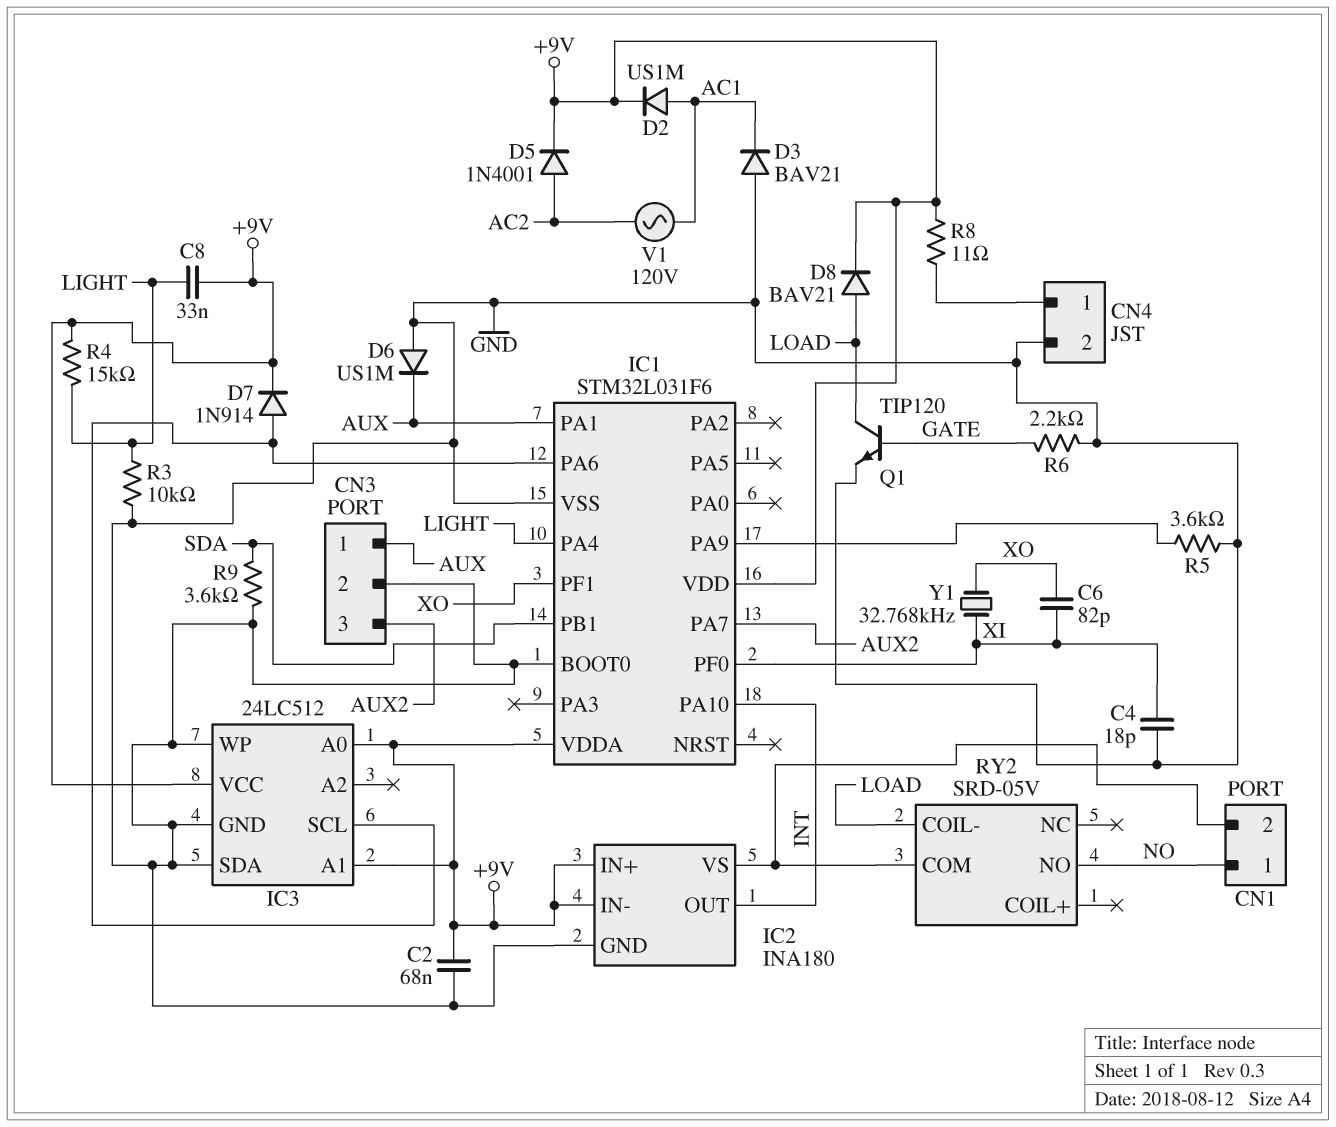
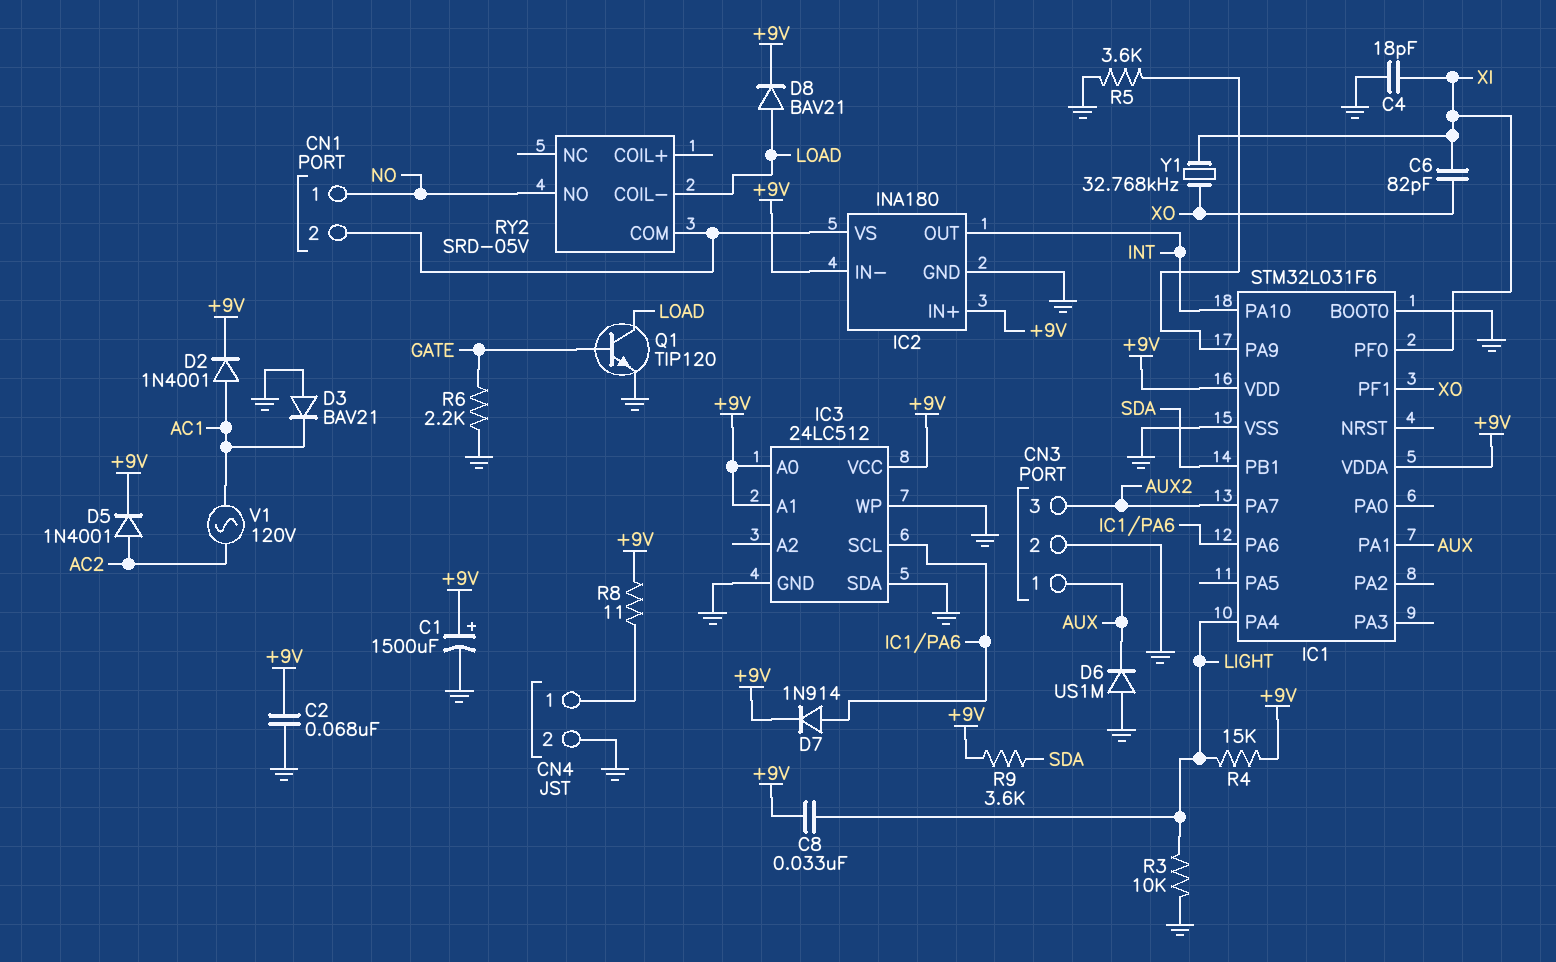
C1: none -> 1500uF (plus +9V, minus GND)
D2: diode US1M (A AC1, K +9V) -> diode 1N4001 (A AC1, K +9V)
R9: 3.6k (GND, SDA) -> 3.6k (+9V, SDA)

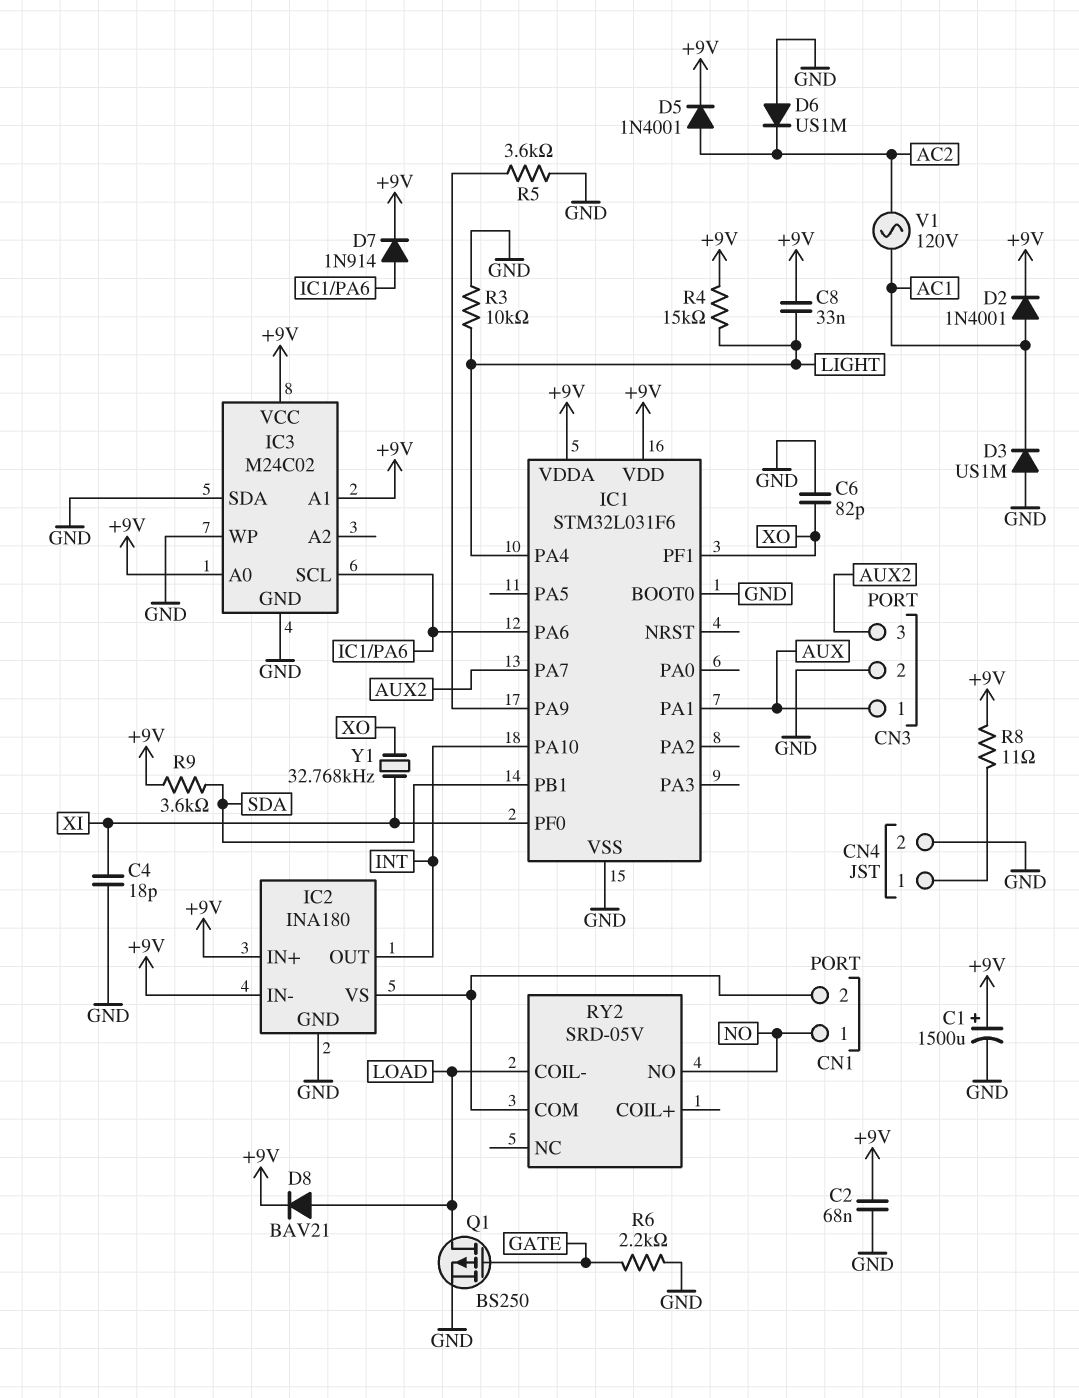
C6: 82pF (XI, XO) -> 82pF (GND, XO)
D3: diode BAV21 (A GND, K AC1) -> diode US1M (A GND, K AC1)
D6: diode US1M (A GND, K AUX) -> diode US1M (A GND, K AC2)
IC3: 24LC512 -> M24C02
Q1: NPN TIP120 (B GATE, C LOAD, E GND) -> PMOS BS250 (G GATE, D LOAD, S GND)

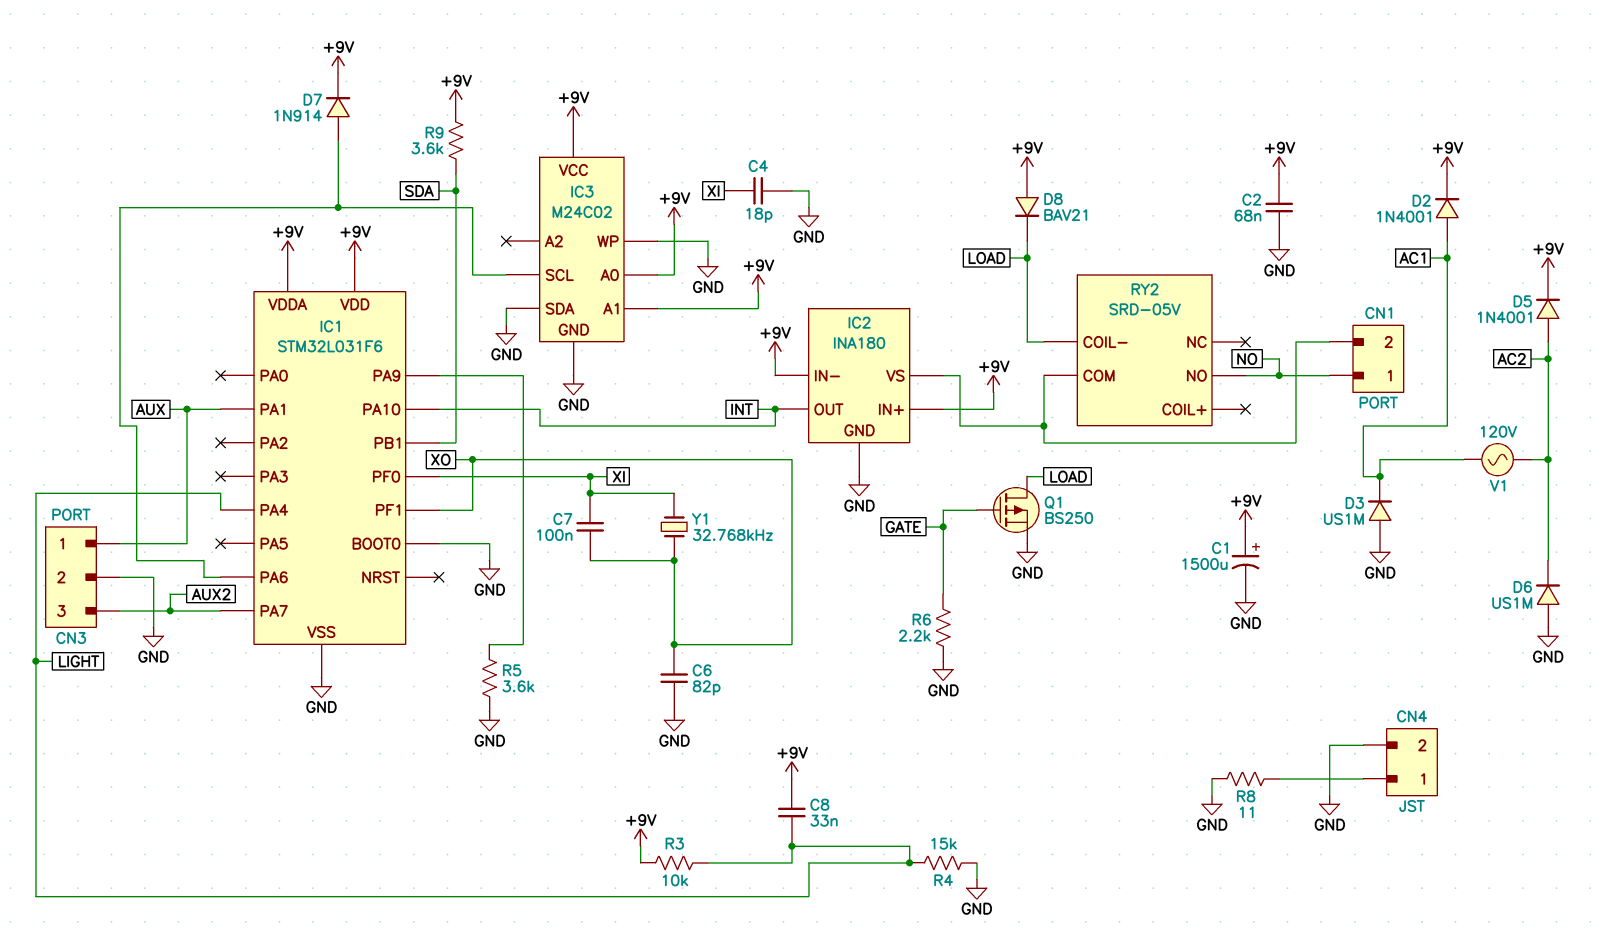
C7: none -> 100nF (XI, XO)
D8: diode BAV21 (A LOAD, K +9V) -> diode BAV21 (A +9V, K LOAD)
R3: 10k (GND, LIGHT) -> 10k (+9V, LIGHT)
R4: 15k (+9V, LIGHT) -> 15k (GND, LIGHT)
R8: 11 (+9V, CN4/1) -> 11 (CN4/1, GND)

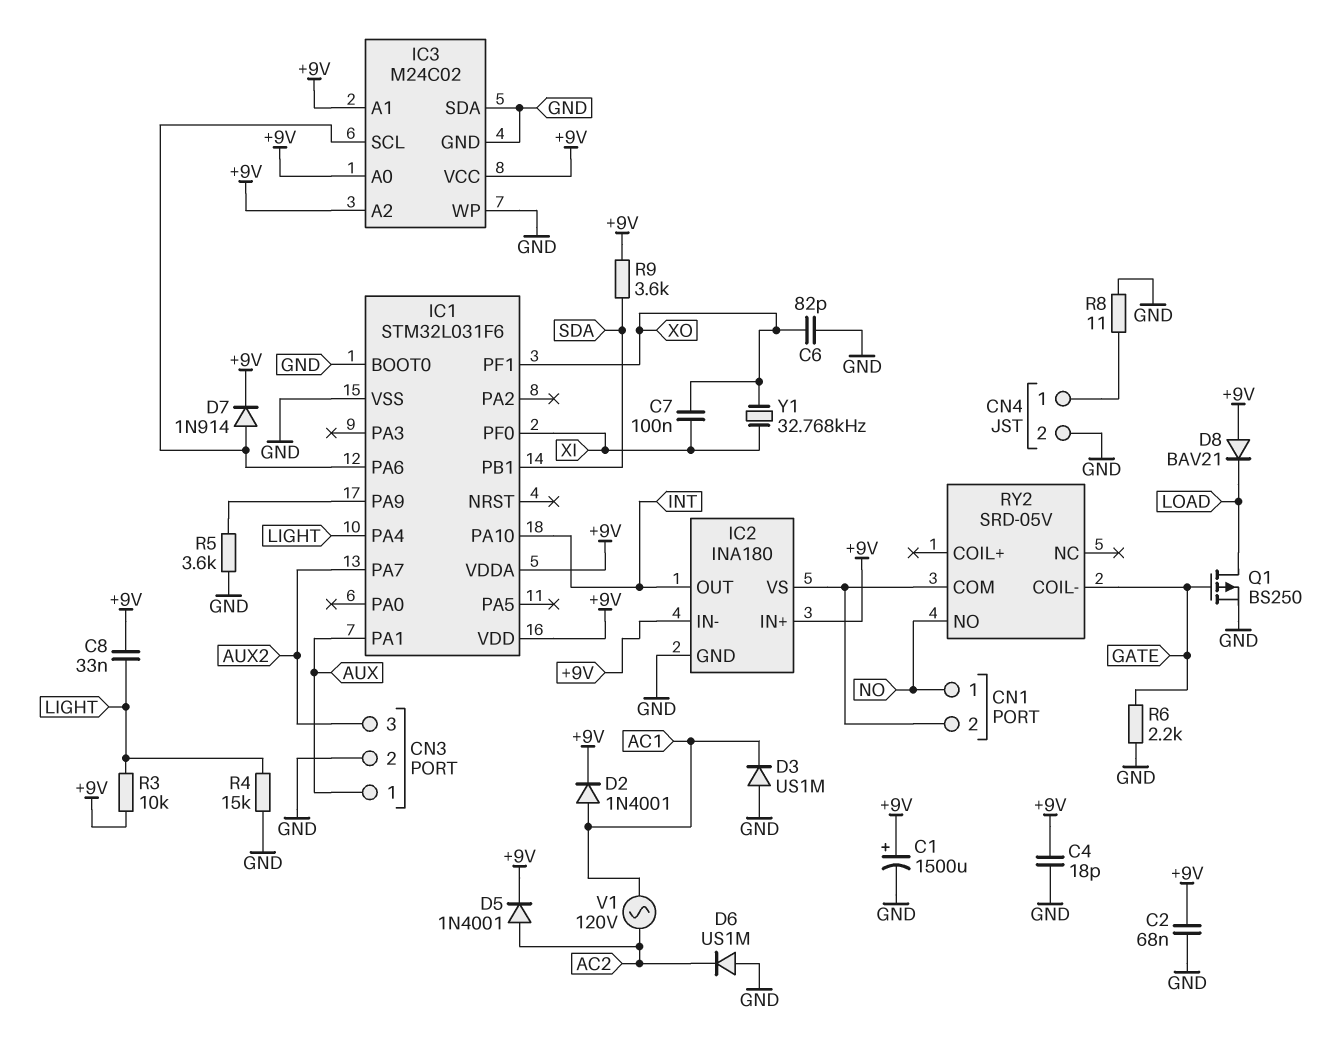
C4: 18pF (GND, XI) -> 18pF (+9V, GND)
IC3 pin A2: none -> +9V
RY2 pin COIL-: LOAD -> GATE

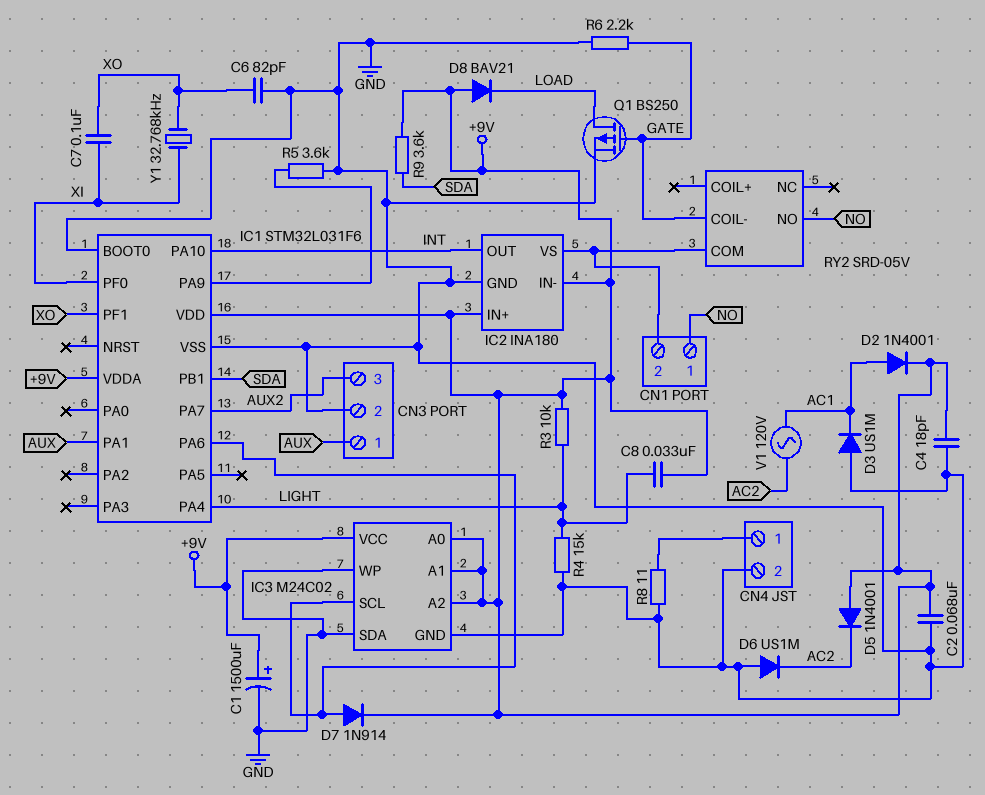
D5: diode 1N4001 (A AC2, K +9V) -> diode 1N4001 (A +9V, K AC2)

